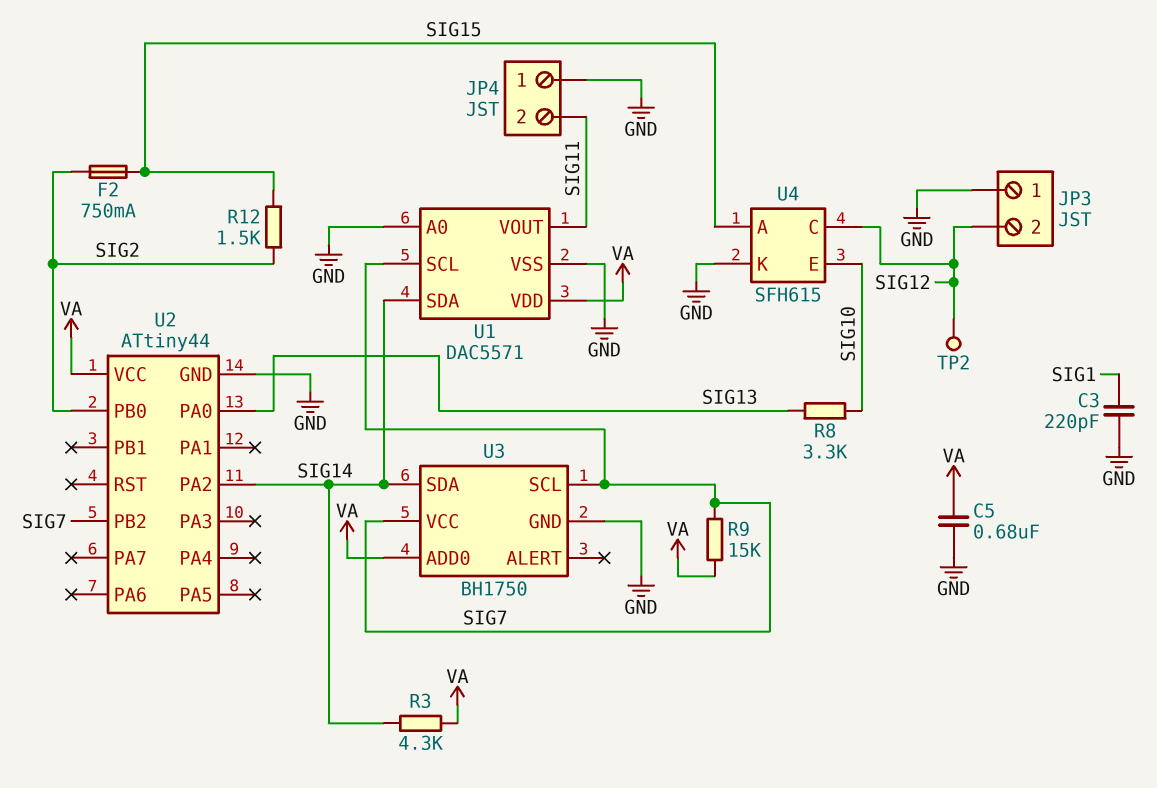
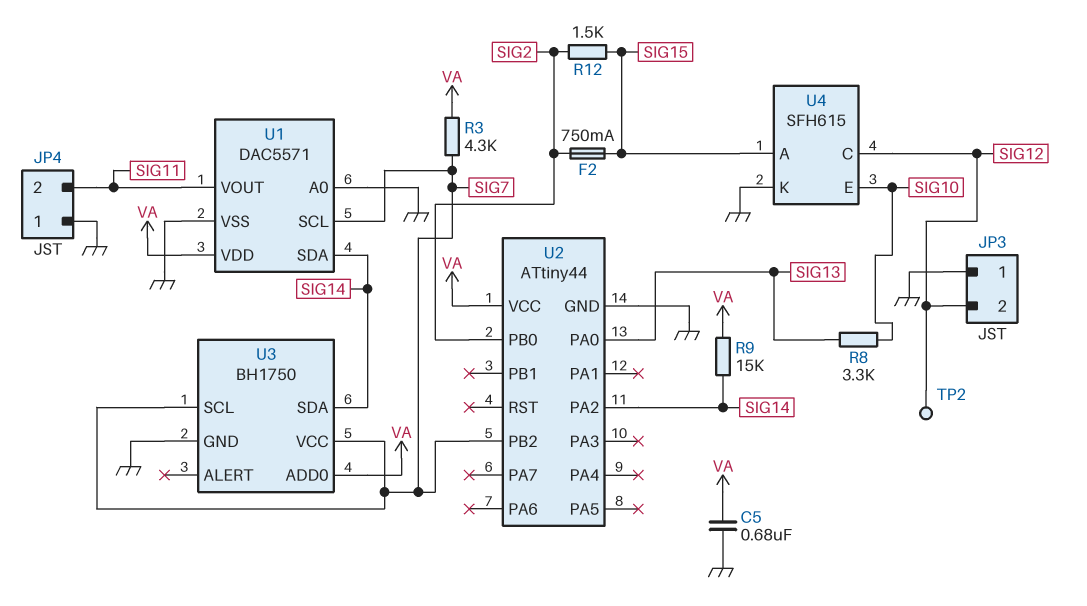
C3: 220pF (GND, SIG1) -> none
R3: 4.3k (SIG14, VA) -> 4.3k (SIG7, VA)
R9: 15k (SIG7, VA) -> 15k (SIG14, VA)

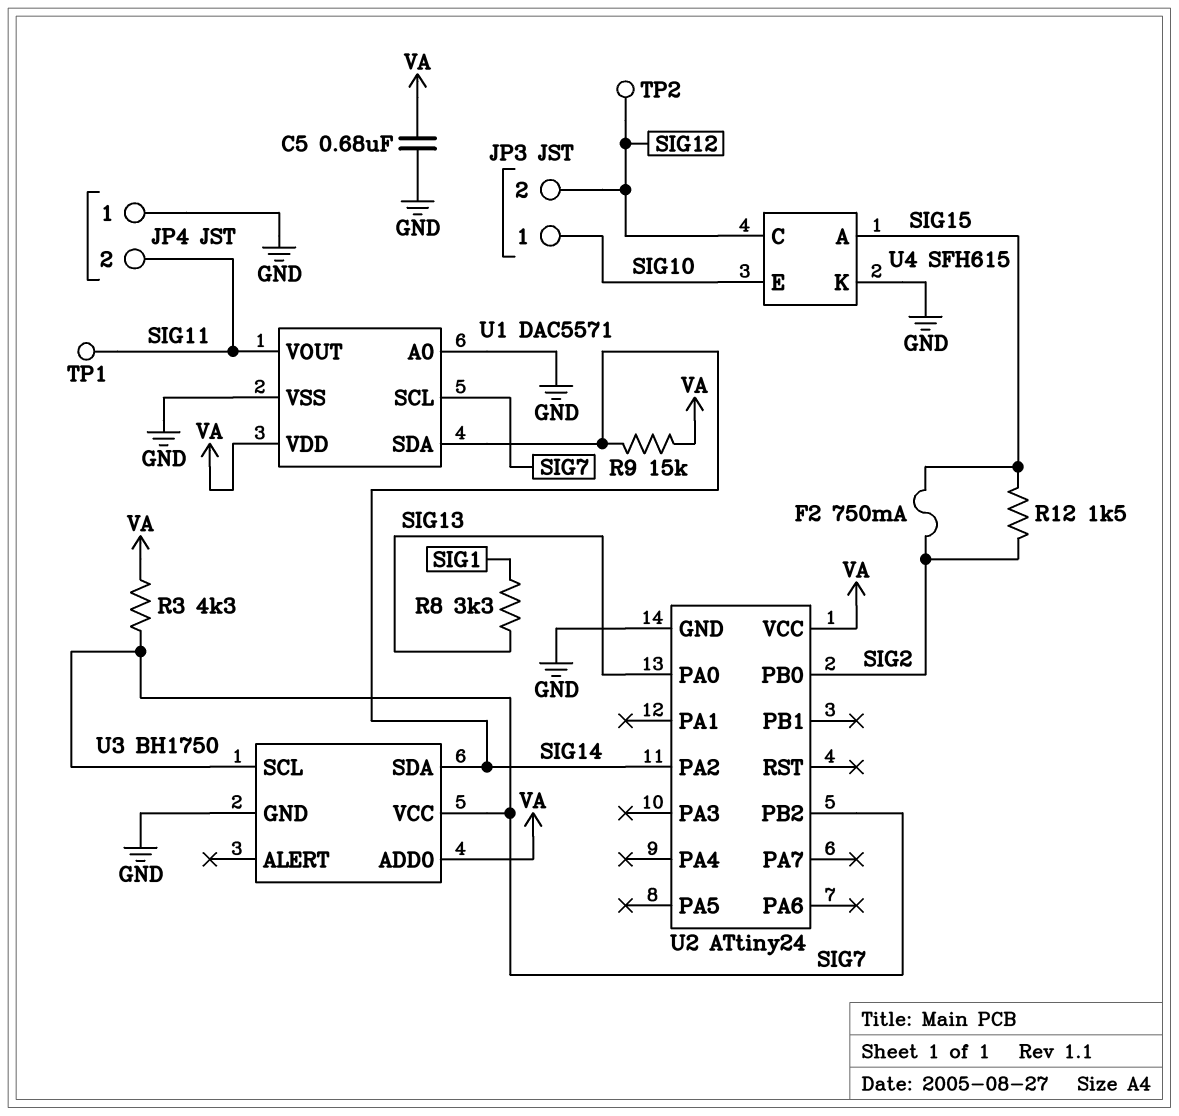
JP3 pin 1: GND -> SIG10
R8: 3.3k (SIG10, SIG13) -> 3.3k (SIG1, SIG13)
TP1: none -> test point (SIG11)
U2: ATtiny44 -> ATtiny24

